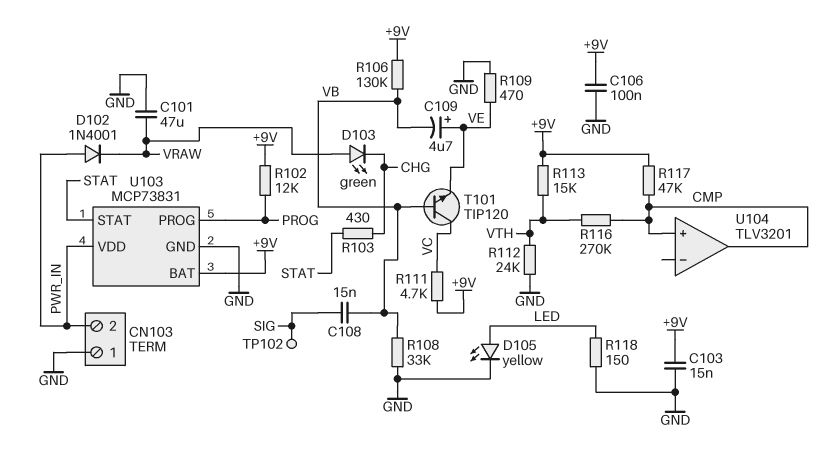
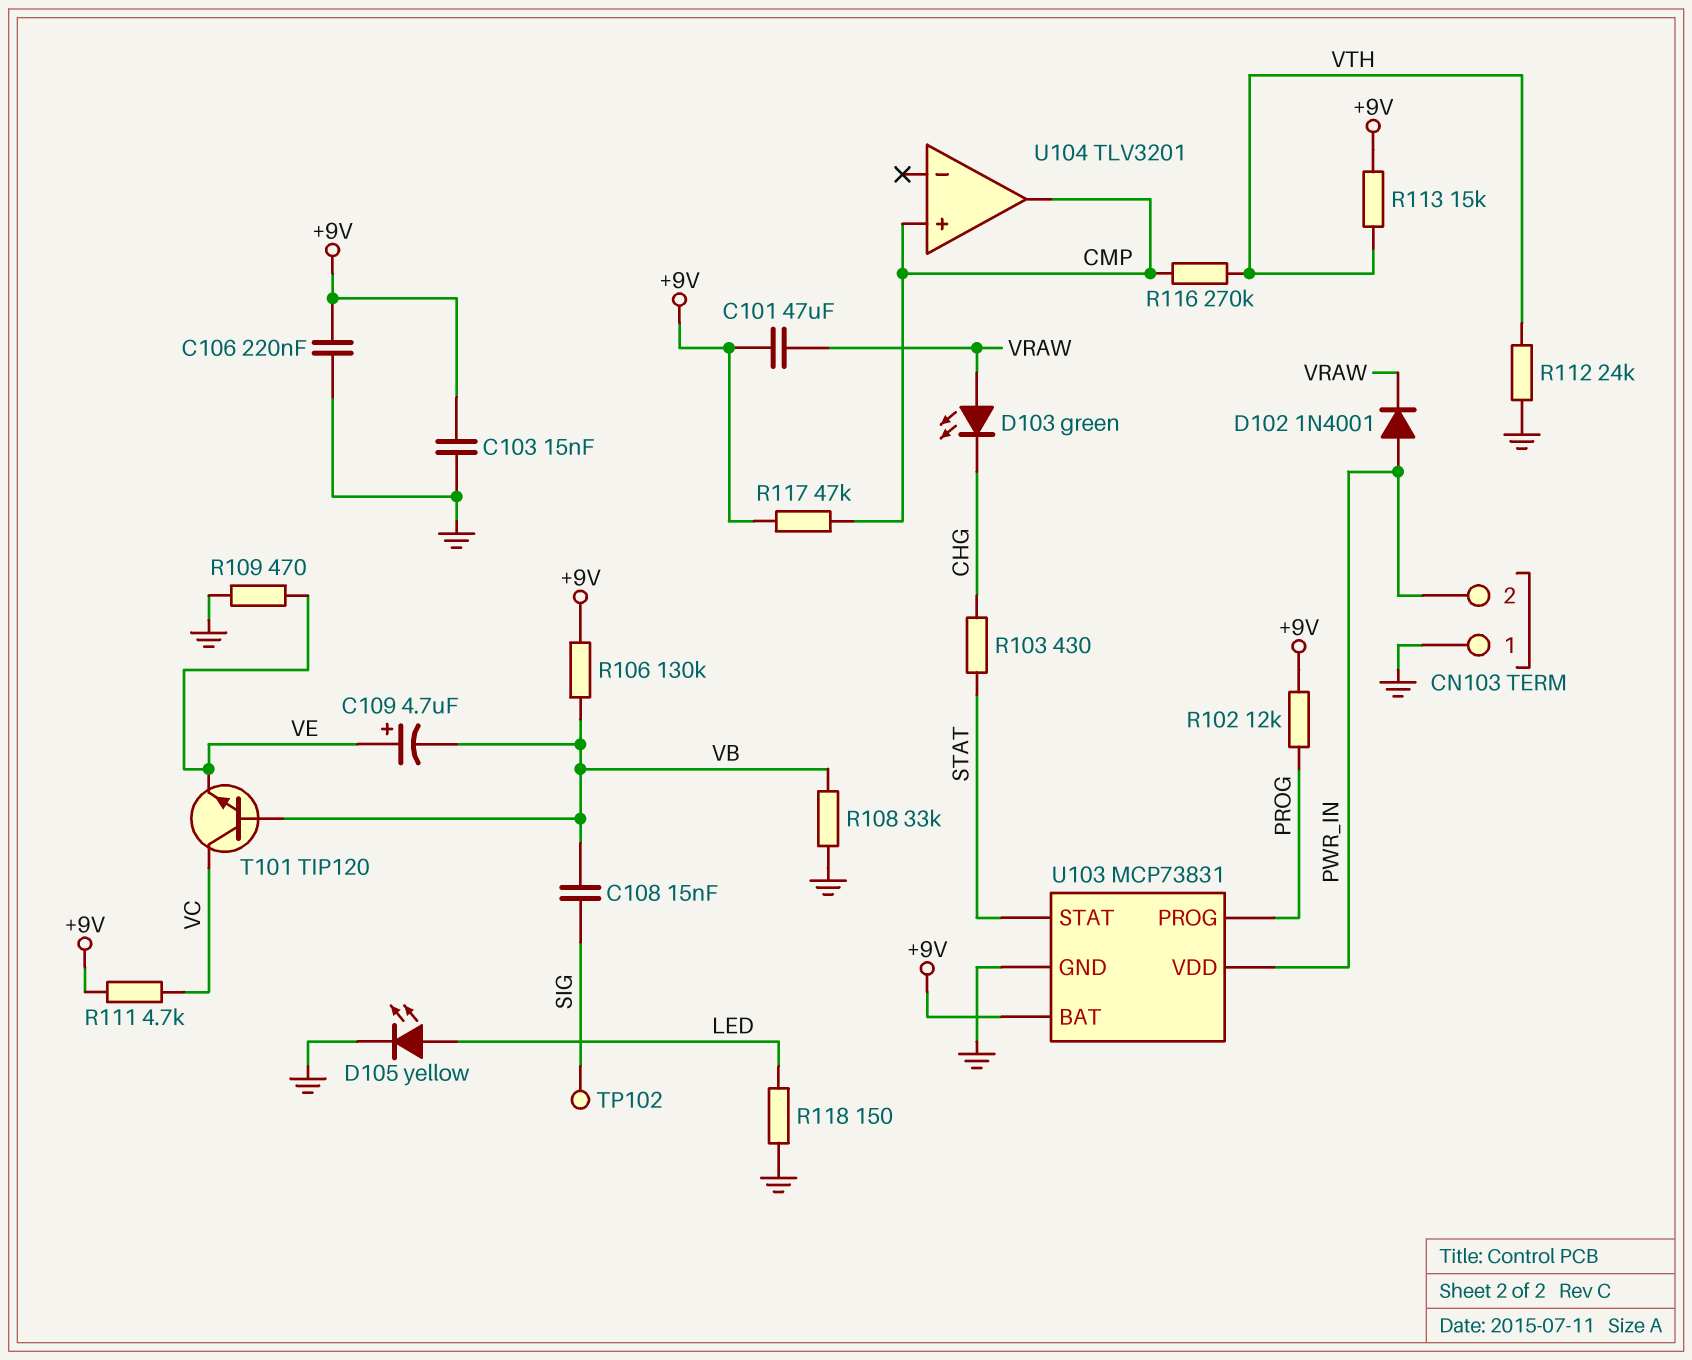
C101: 47uF (GND, VRAW) -> 47uF (+9V, VRAW)
C106: 100nF (+9V, GND) -> 220nF (+9V, GND)

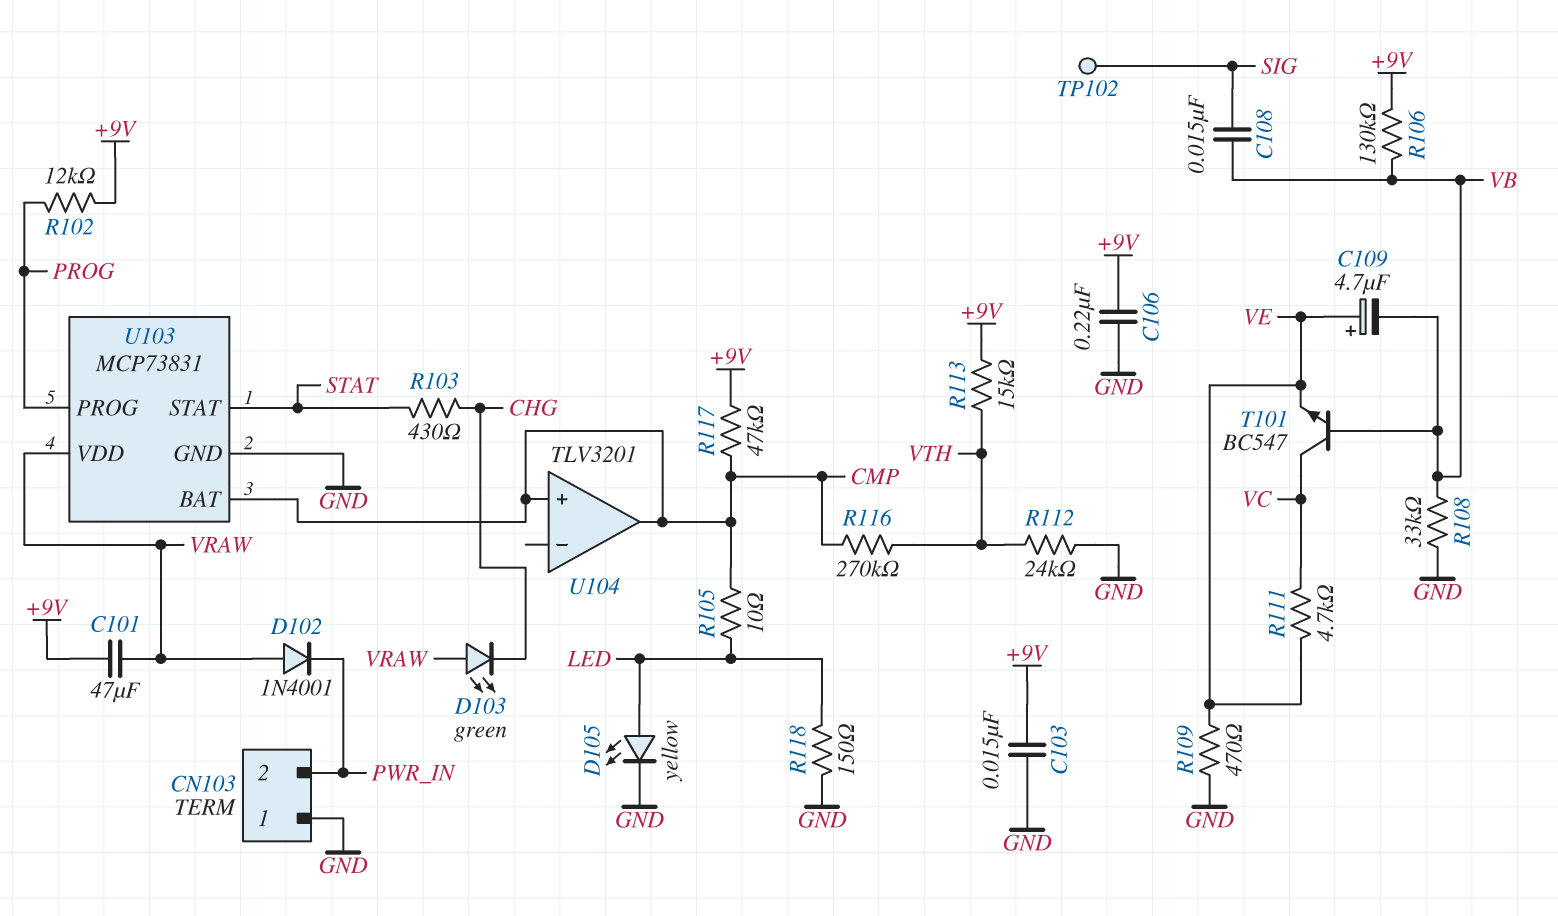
D102: diode 1N4001 (A PWR_IN, K VRAW) -> diode 1N4001 (A VRAW, K PWR_IN)
R105: none -> 10 (CMP, LED)
R111: 4.7k (+9V, VC) -> 4.7k (VC, VE)
T101: NPN TIP120 (B VB, C VC, E VE) -> NPN BC547 (B VB, C VC, E VE)
U103 pin BAT: +9V -> CMP
U103 pin VDD: PWR_IN -> VRAW

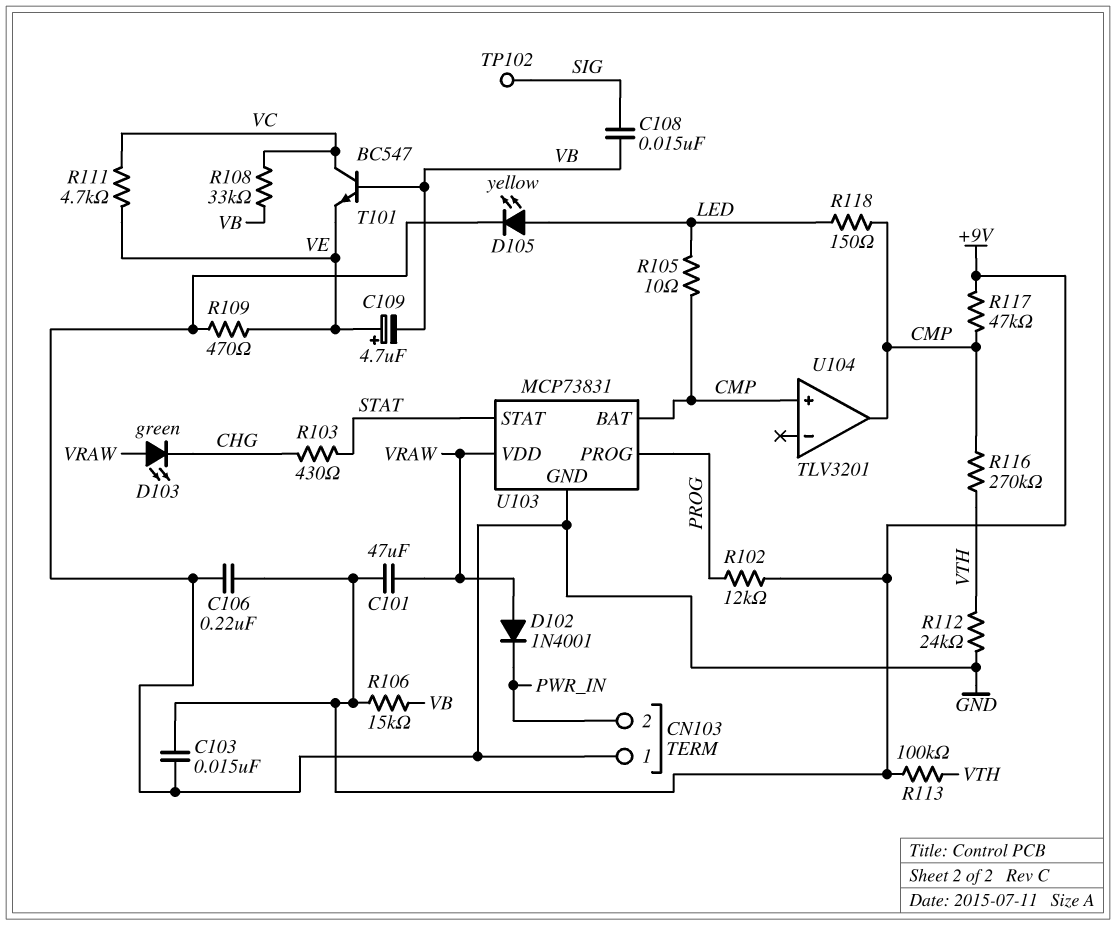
R106: 130k (+9V, VB) -> 15k (+9V, VB)
R108: 33k (GND, VB) -> 33k (VB, VC)
R113: 15k (+9V, VTH) -> 100k (+9V, VTH)
R118: 150 (GND, LED) -> 150 (CMP, LED)

